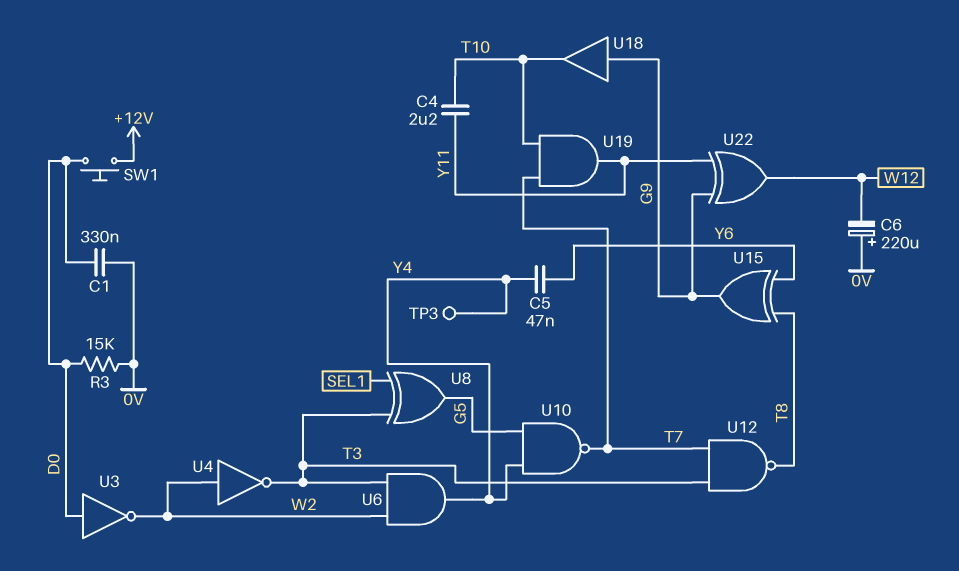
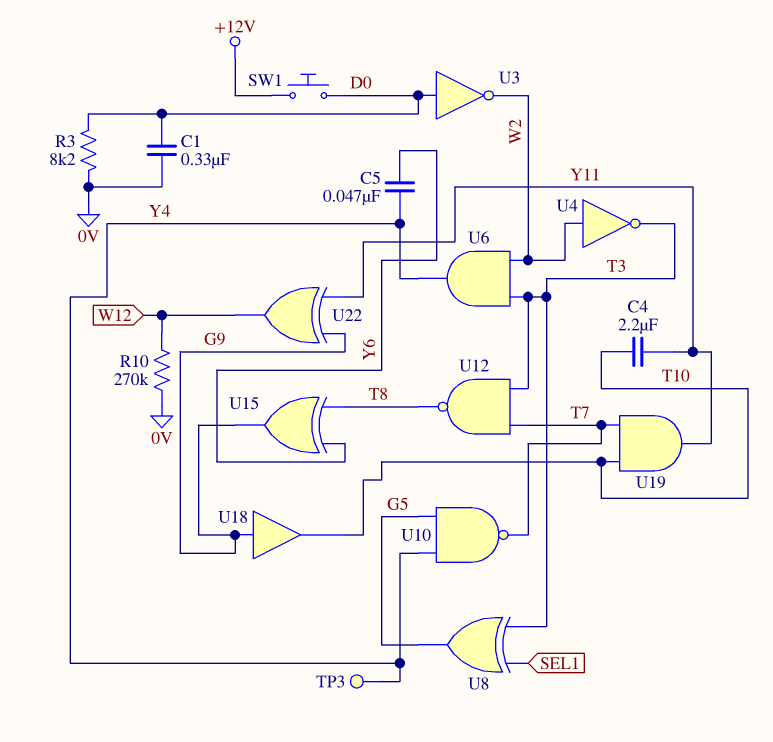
C6: 220uF (plus 0V, minus W12) -> none
R3: 15k (0V, D0) -> 8.2k (0V, D0)
R10: none -> 270k (0V, W12)

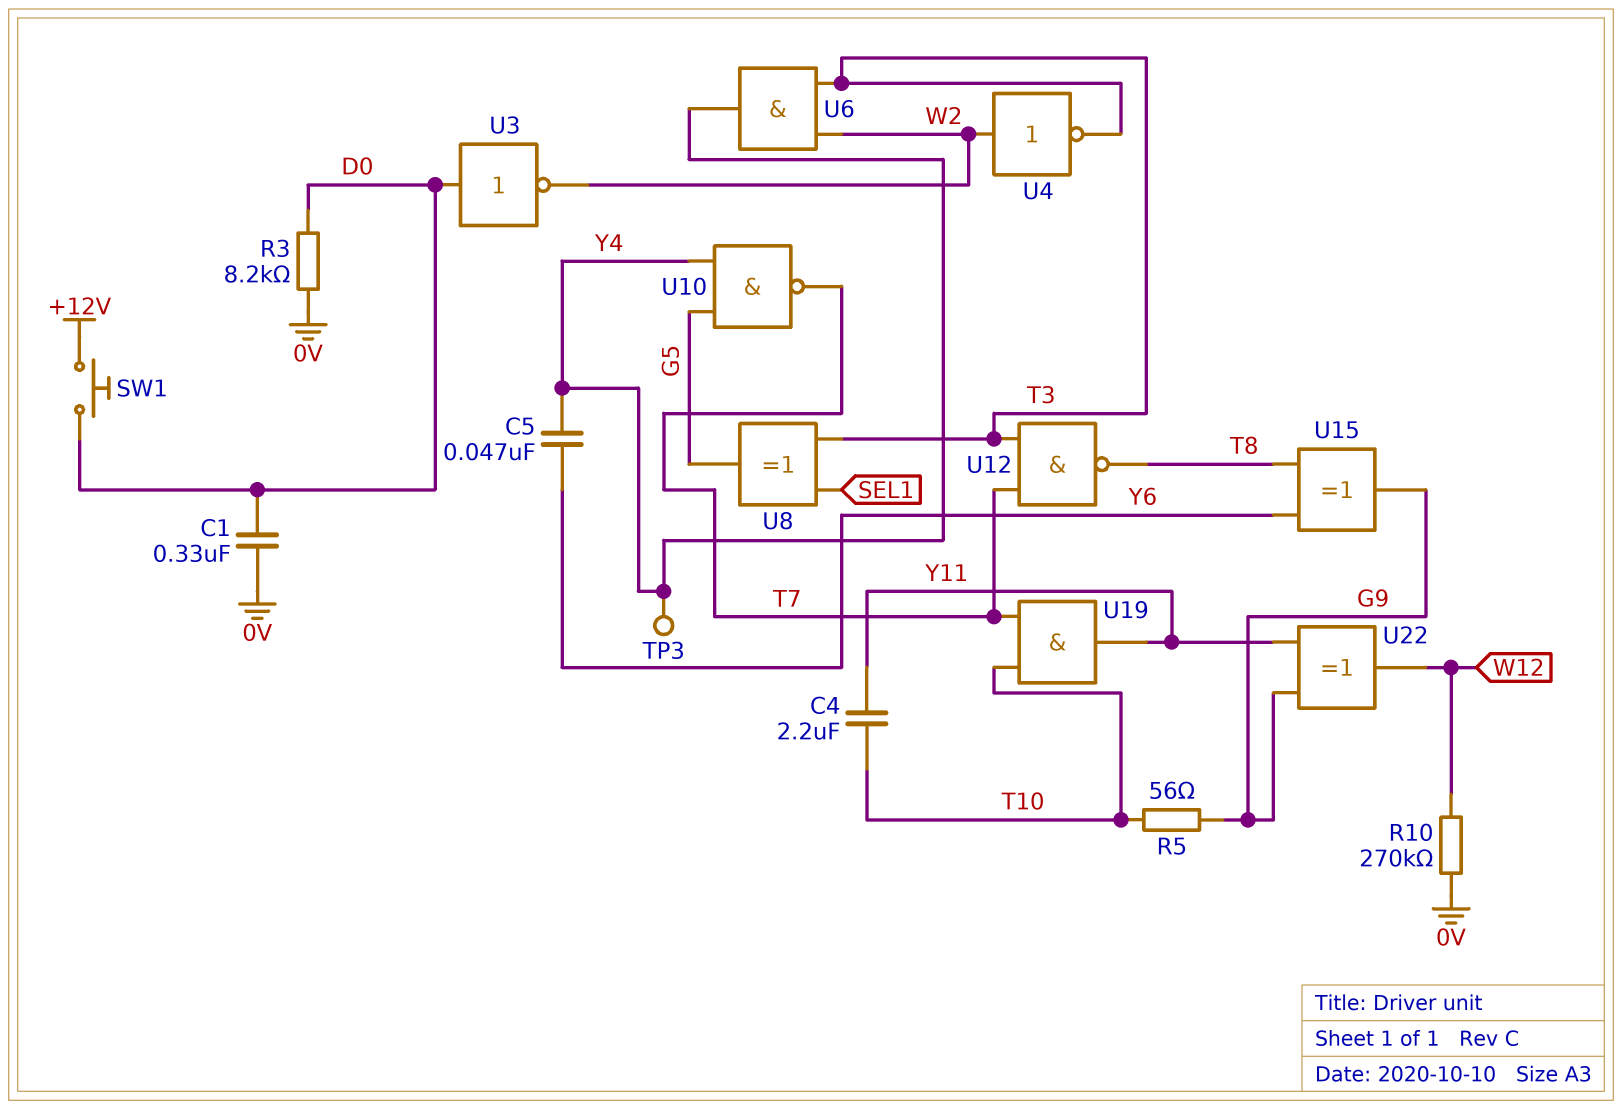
R5: none -> 56 (G9, T10)
U18: buffer (in G9, out T10) -> none

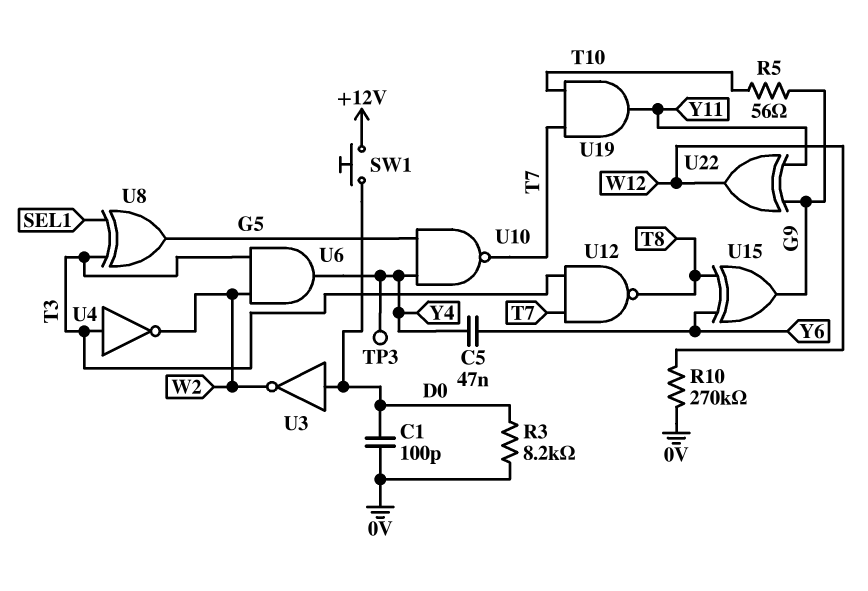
C1: 330nF (0V, D0) -> 100pF (0V, D0)
C4: 2.2uF (T10, Y11) -> none
U4: NOT (in W2, out T3) -> NOT (in T3, out W2)

